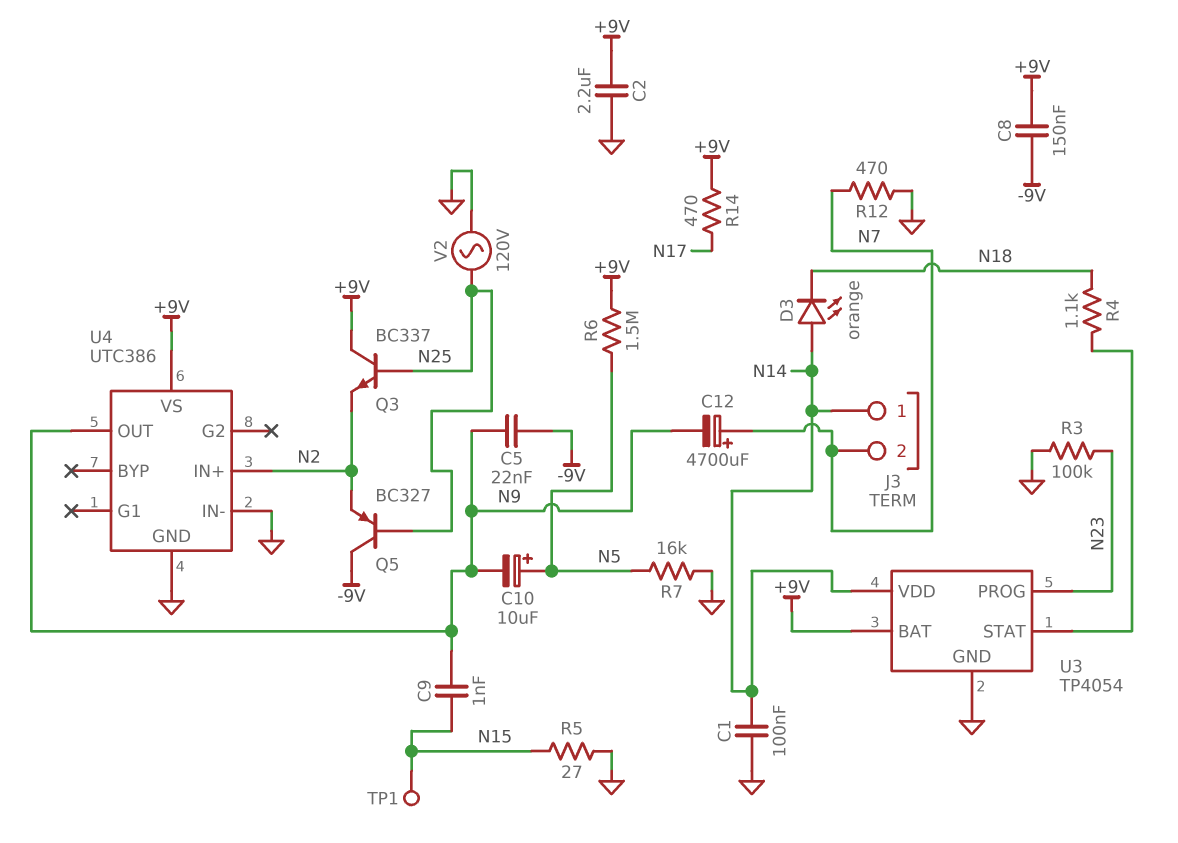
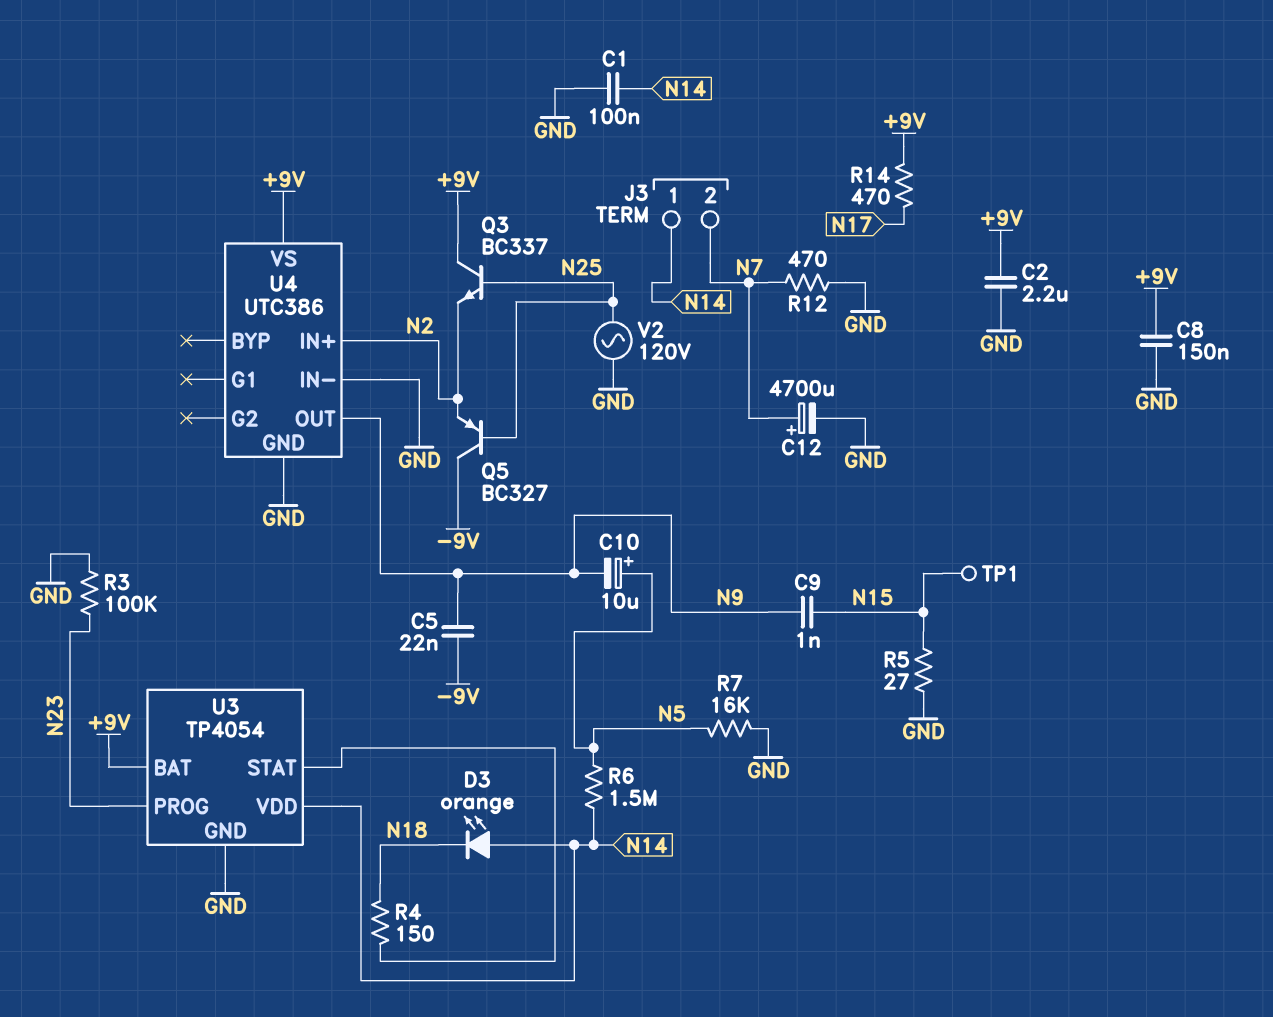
C8: 150nF (+9V, -9V) -> 150nF (+9V, GND)
C12: 4700uF (plus N7, minus N9) -> 4700uF (plus N7, minus GND)
R4: 1.1k (N18, U3/STAT) -> 150 (N18, U3/STAT)
R6: 1.5M (+9V, N5) -> 1.5M (N5, N14)

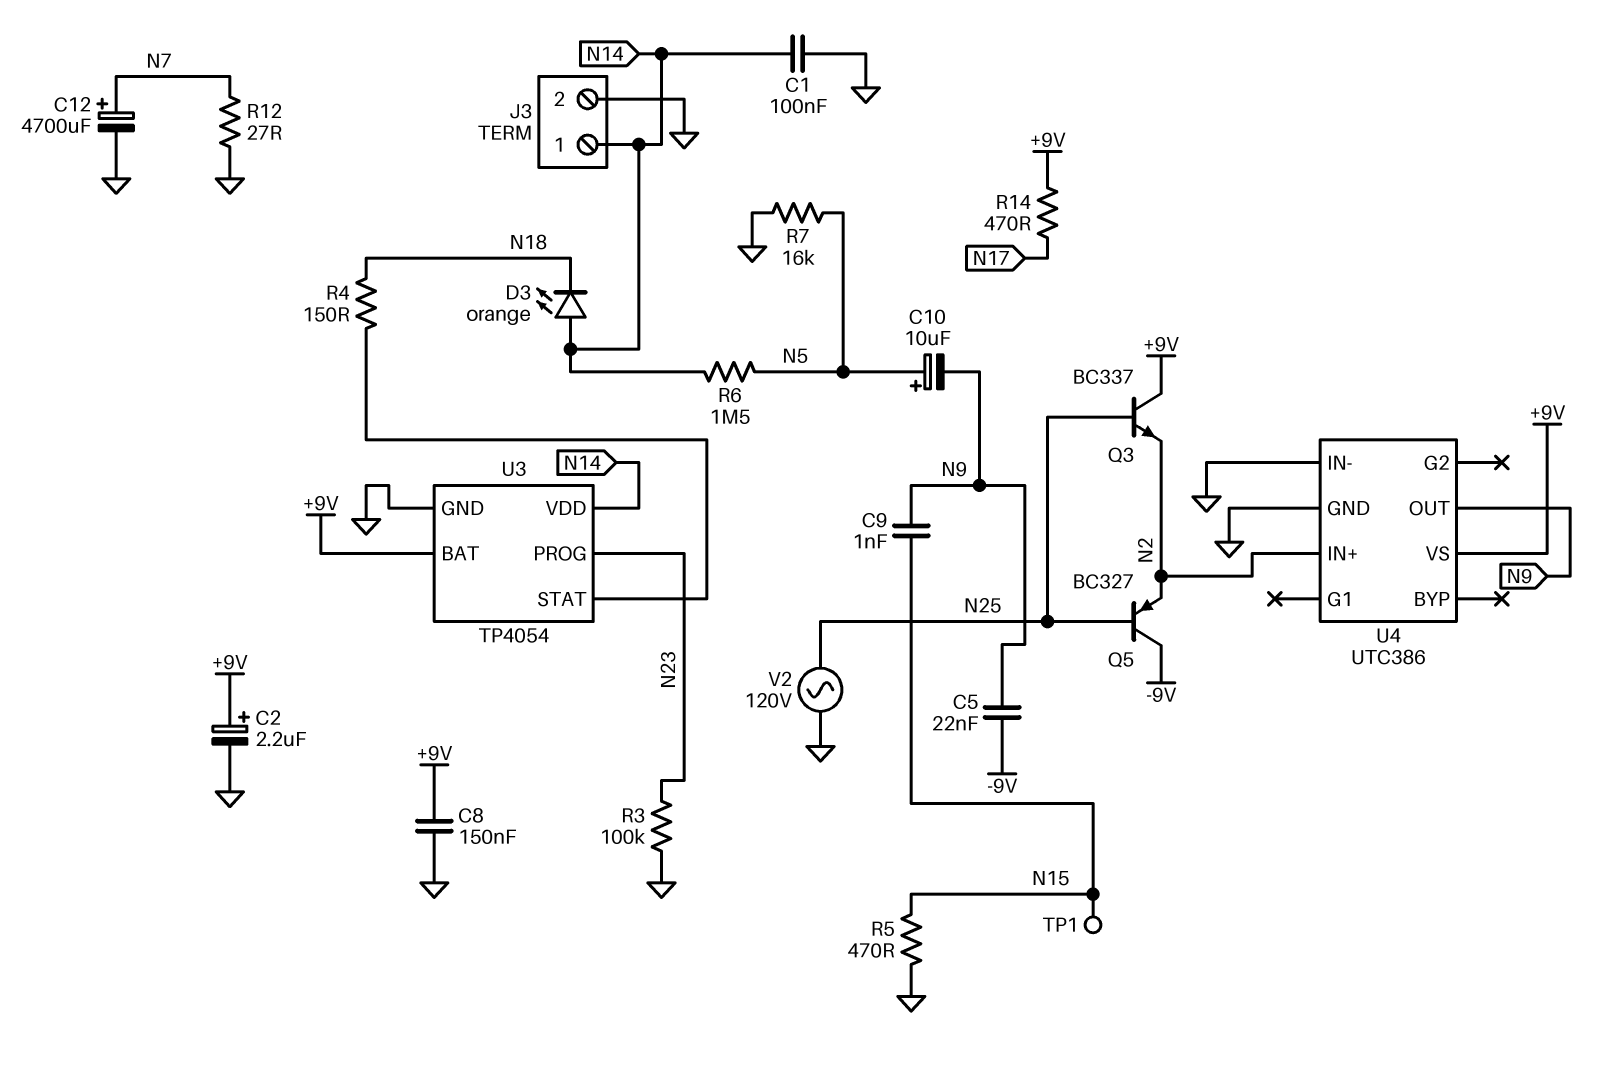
C2: 2.2uF (+9V, GND) -> 2.2uF (plus +9V, minus GND)
J3 pin 2: N7 -> GND
R5: 27 (GND, N15) -> 470 (GND, N15)
R12: 470 (GND, N7) -> 27 (GND, N7)

